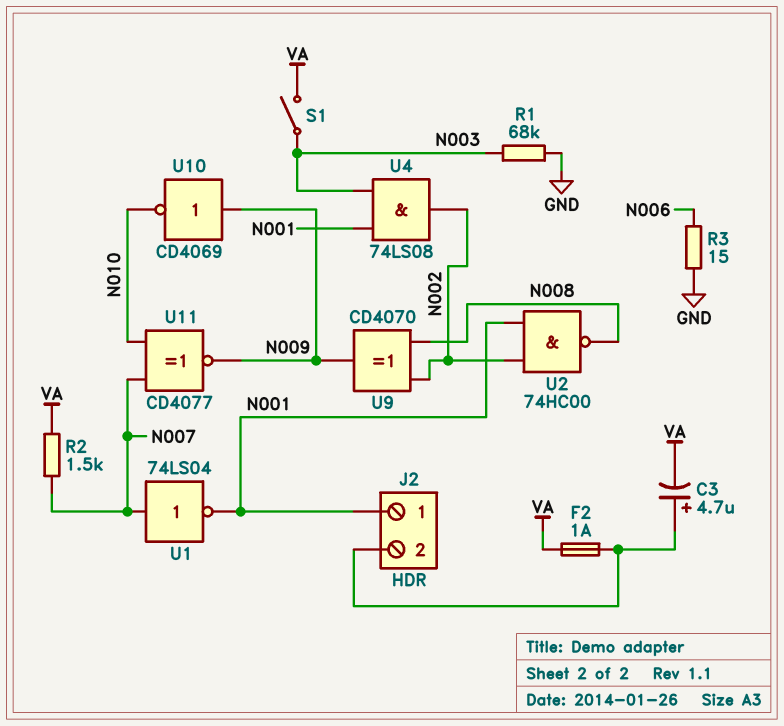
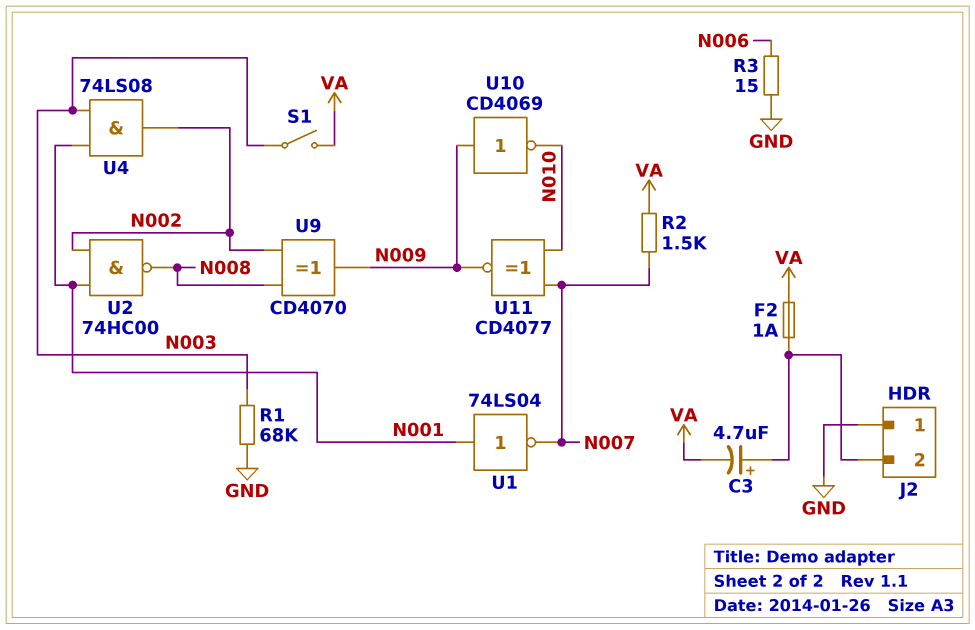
J2 pin 1: N001 -> GND
U1: NOT 74LS04 (in N007, out N001) -> NOT 74LS04 (in N001, out N007)

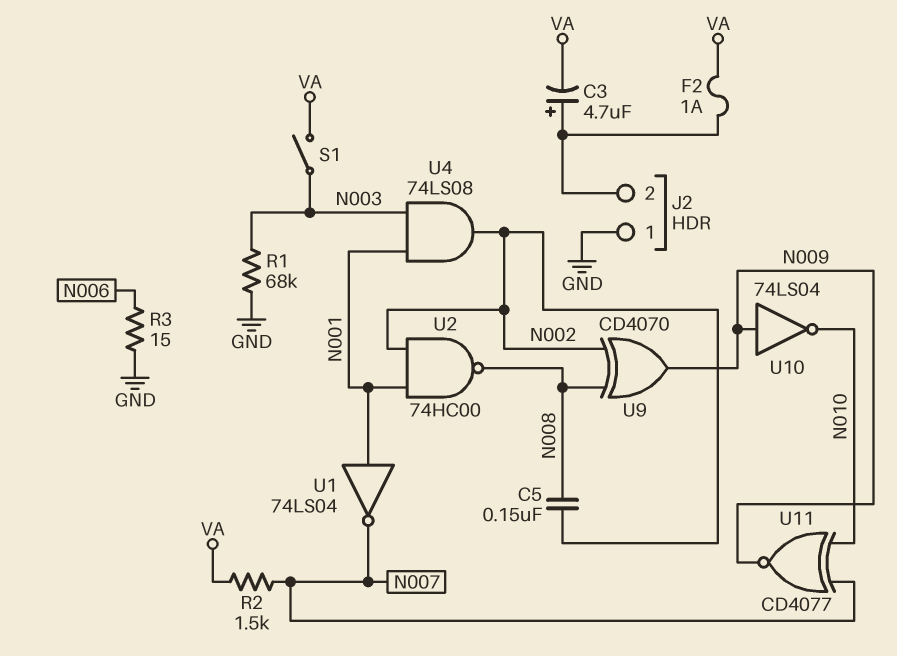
C5: none -> 150nF (N002, N008)
U10: NOT CD4069 (in N009, out N010) -> NOT 74LS04 (in N009, out N010)

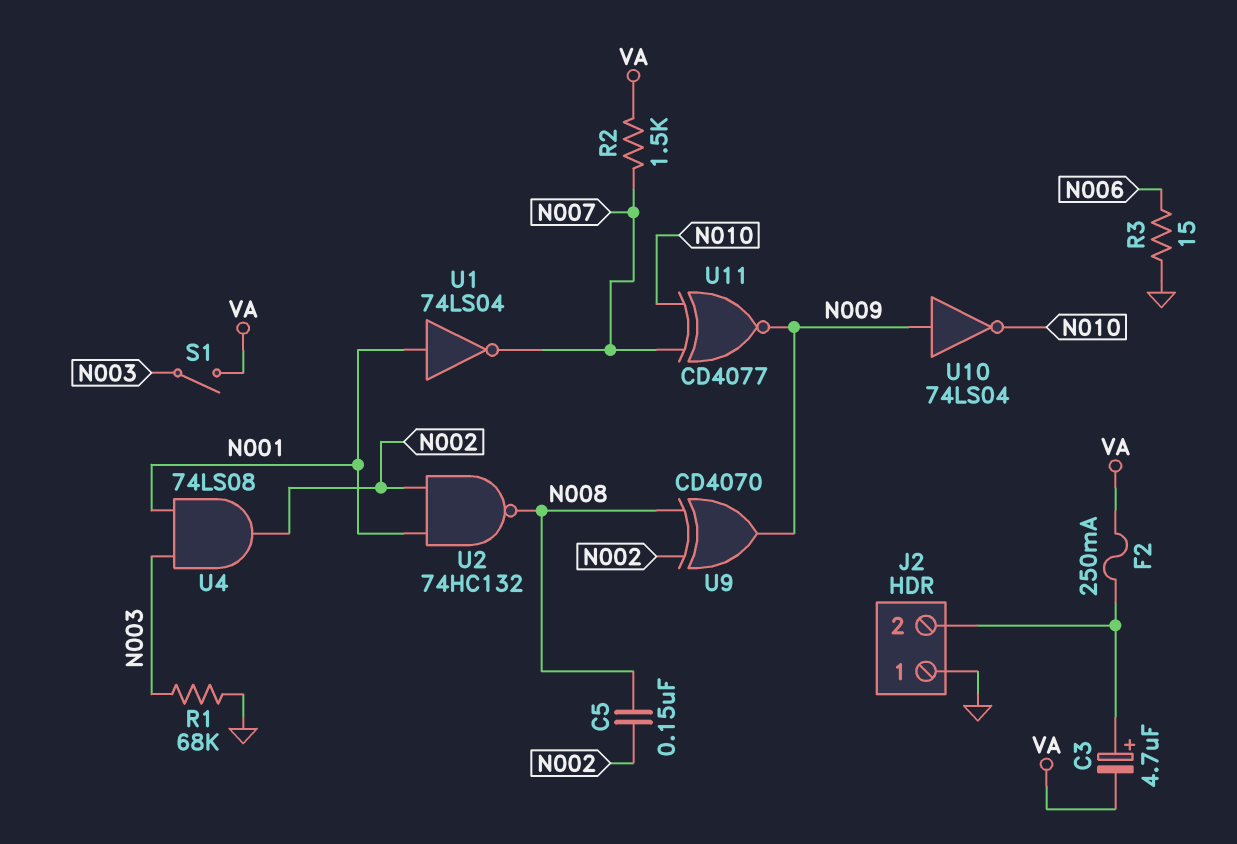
F2: 1A (J2/2, VA) -> 250mA (J2/2, VA)
U2: NAND 74HC00 (in N001, in N002, out N008) -> NAND 74HC132 (in N001, in N002, out N008)

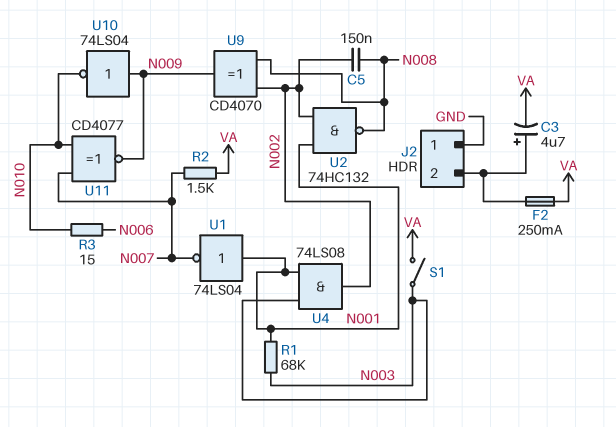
R1: 68k (GND, N003) -> 68k (N001, N003)
R3: 15 (GND, N006) -> 15 (N006, N010)

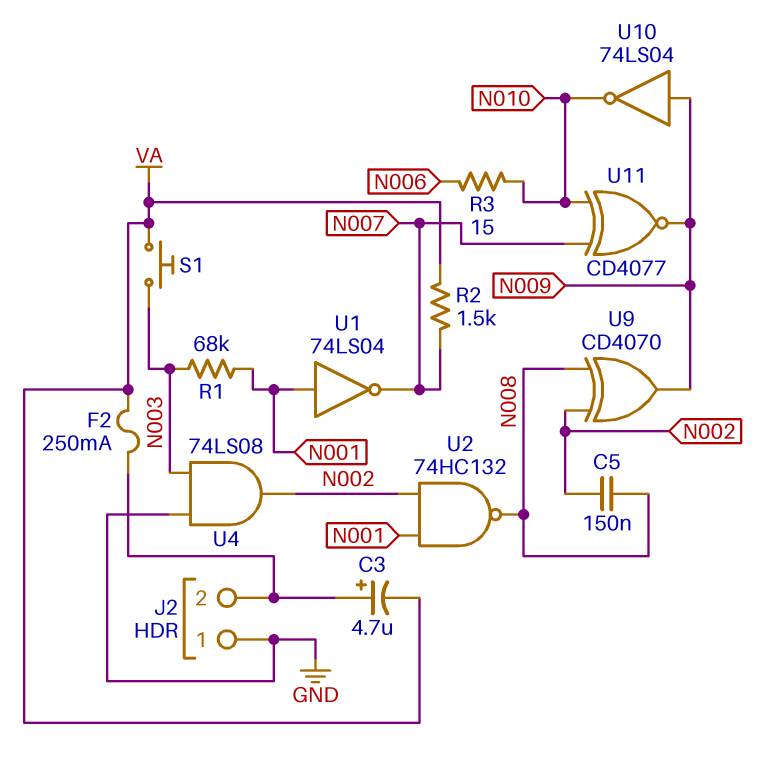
S1: switch (N003, VA) -> button (N003, VA)
U4: AND 74LS08 (in N001, in N003, out N002) -> AND 74LS08 (in GND, in N003, out N002)

